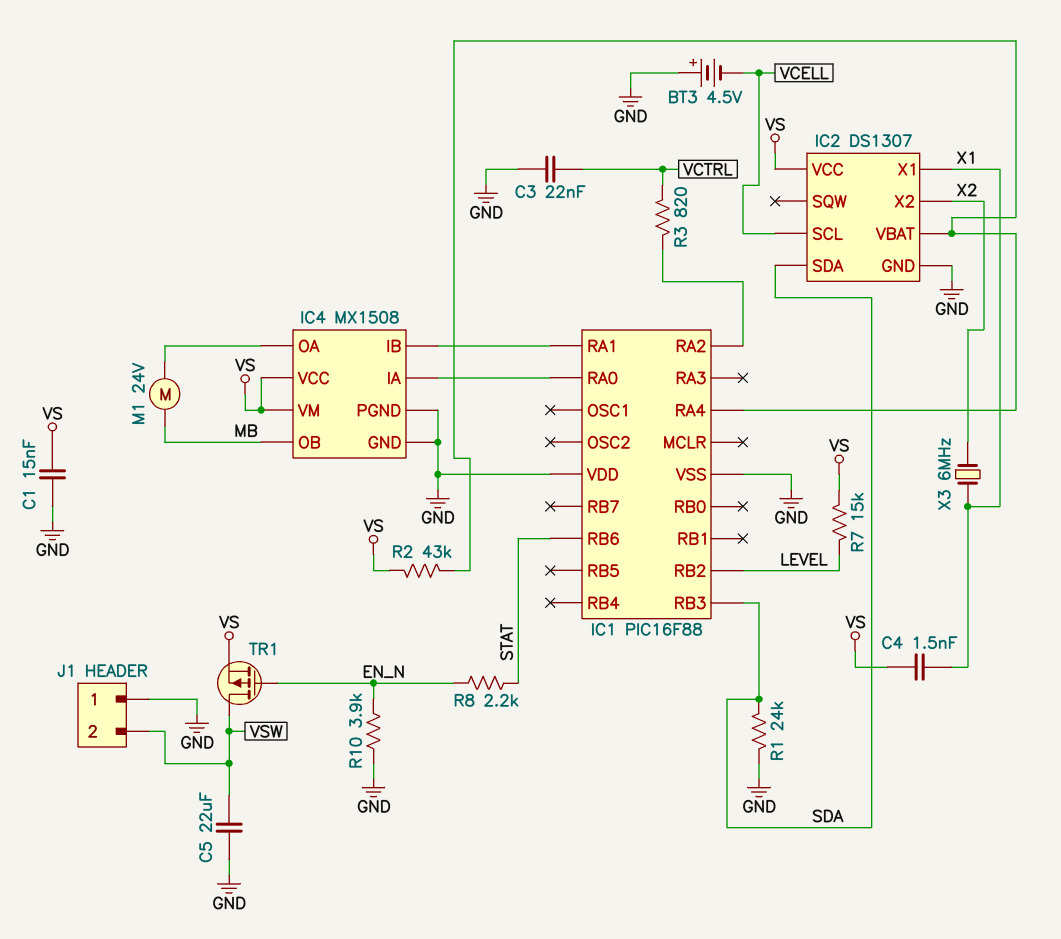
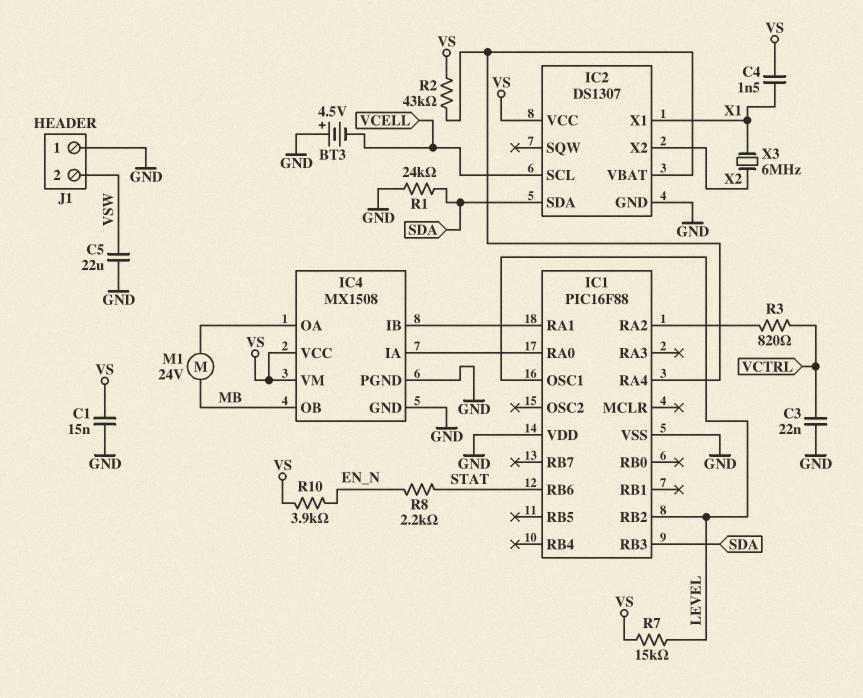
IC1 pin OSC1: none -> LEVEL
R10: 3.9k (EN_N, GND) -> 3.9k (EN_N, VS)
TR1: PMOS (G EN_N, D VSW, S VS) -> none

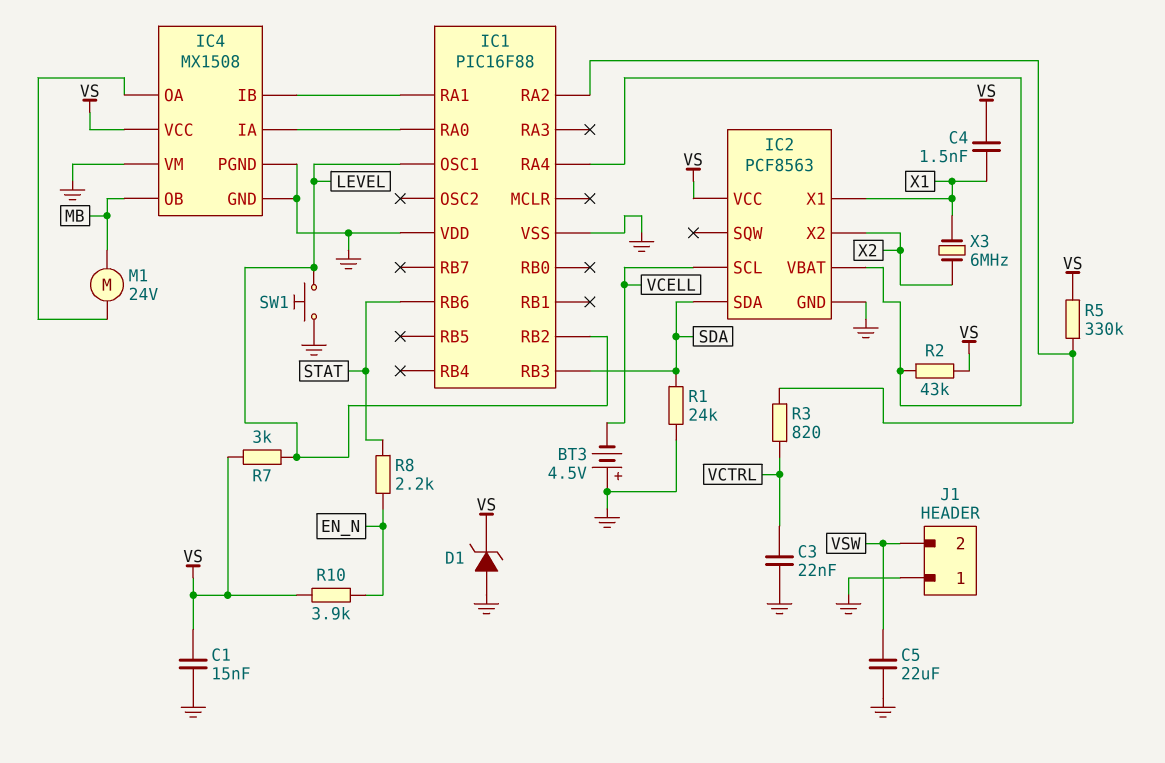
D1: none -> zener (A GND, K VS)
IC2: DS1307 -> PCF8563
IC4 pin VM: VS -> GND
R5: none -> 330k (IC1/RA2, VS)
R7: 15k (LEVEL, VS) -> 3k (LEVEL, VS)
SW1: none -> button (GND, LEVEL)

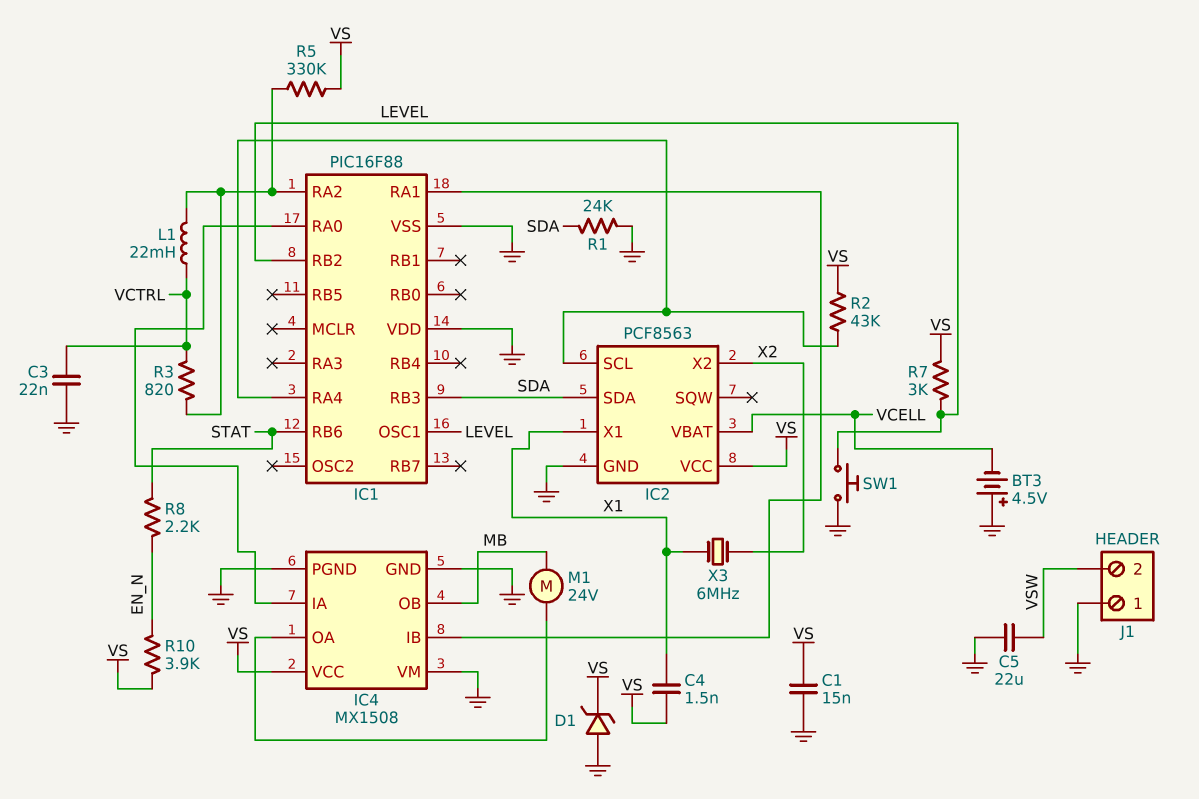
IC2 pin SCL: VCELL -> IC1/RA4
IC2 pin VBAT: IC1/RA4 -> VCELL
L1: none -> 22mH (IC1/RA2, VCTRL)

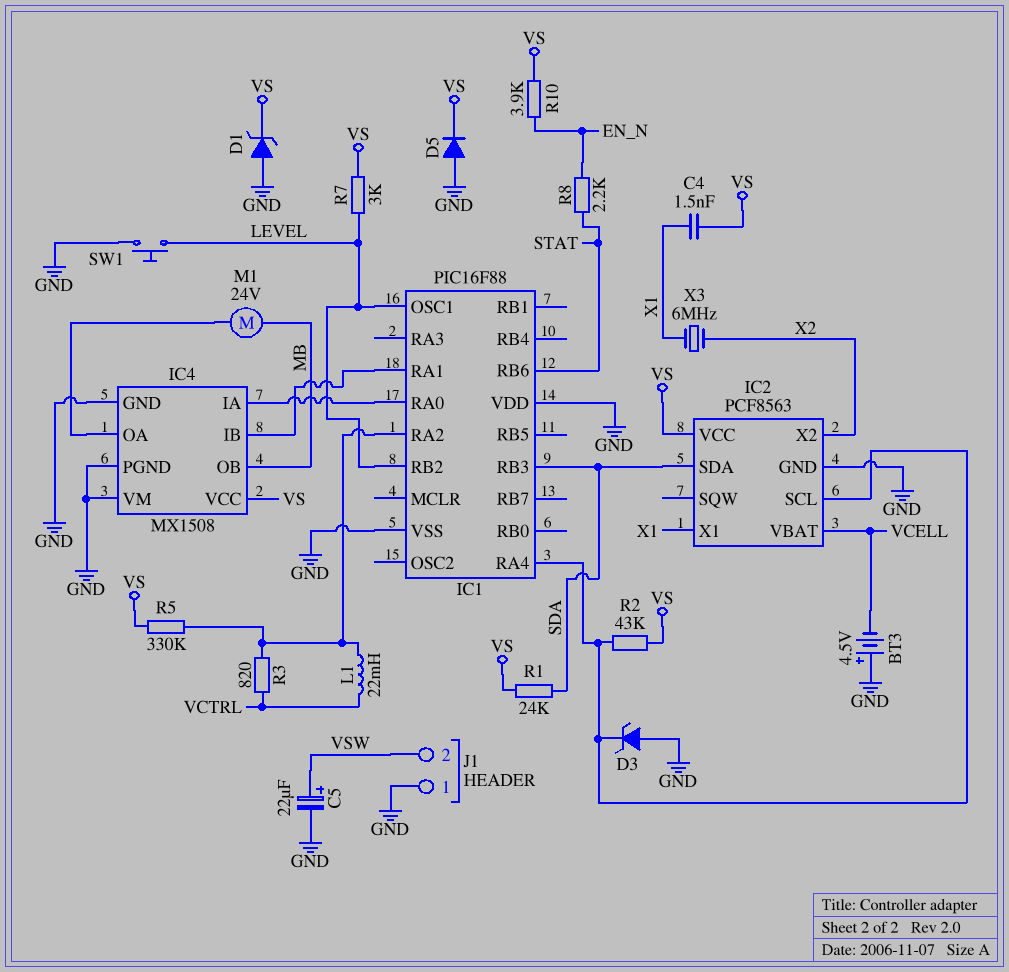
C1: 15nF (GND, VS) -> none
C3: 22nF (GND, VCTRL) -> none
C5: 22uF (GND, VSW) -> 22uF (plus VSW, minus GND)
D3: none -> zener (A GND, K IC1/RA4)
D5: none -> diode (A GND, K VS)
R1: 24k (GND, SDA) -> 24k (SDA, VS)

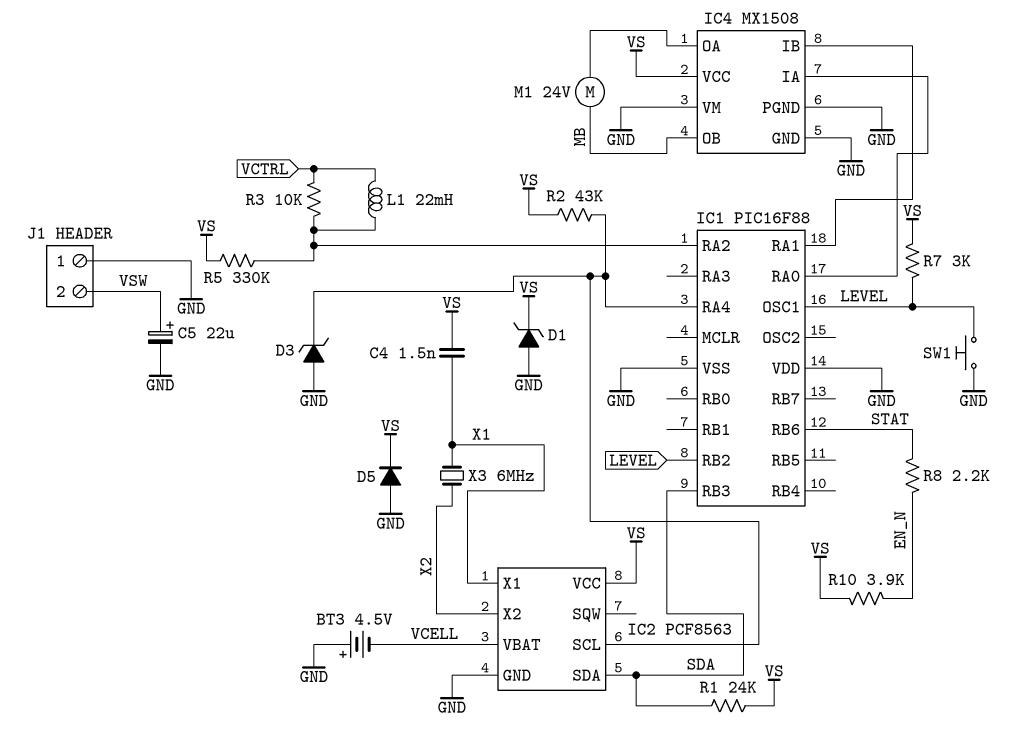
R3: 820 (IC1/RA2, VCTRL) -> 10k (IC1/RA2, VCTRL)

